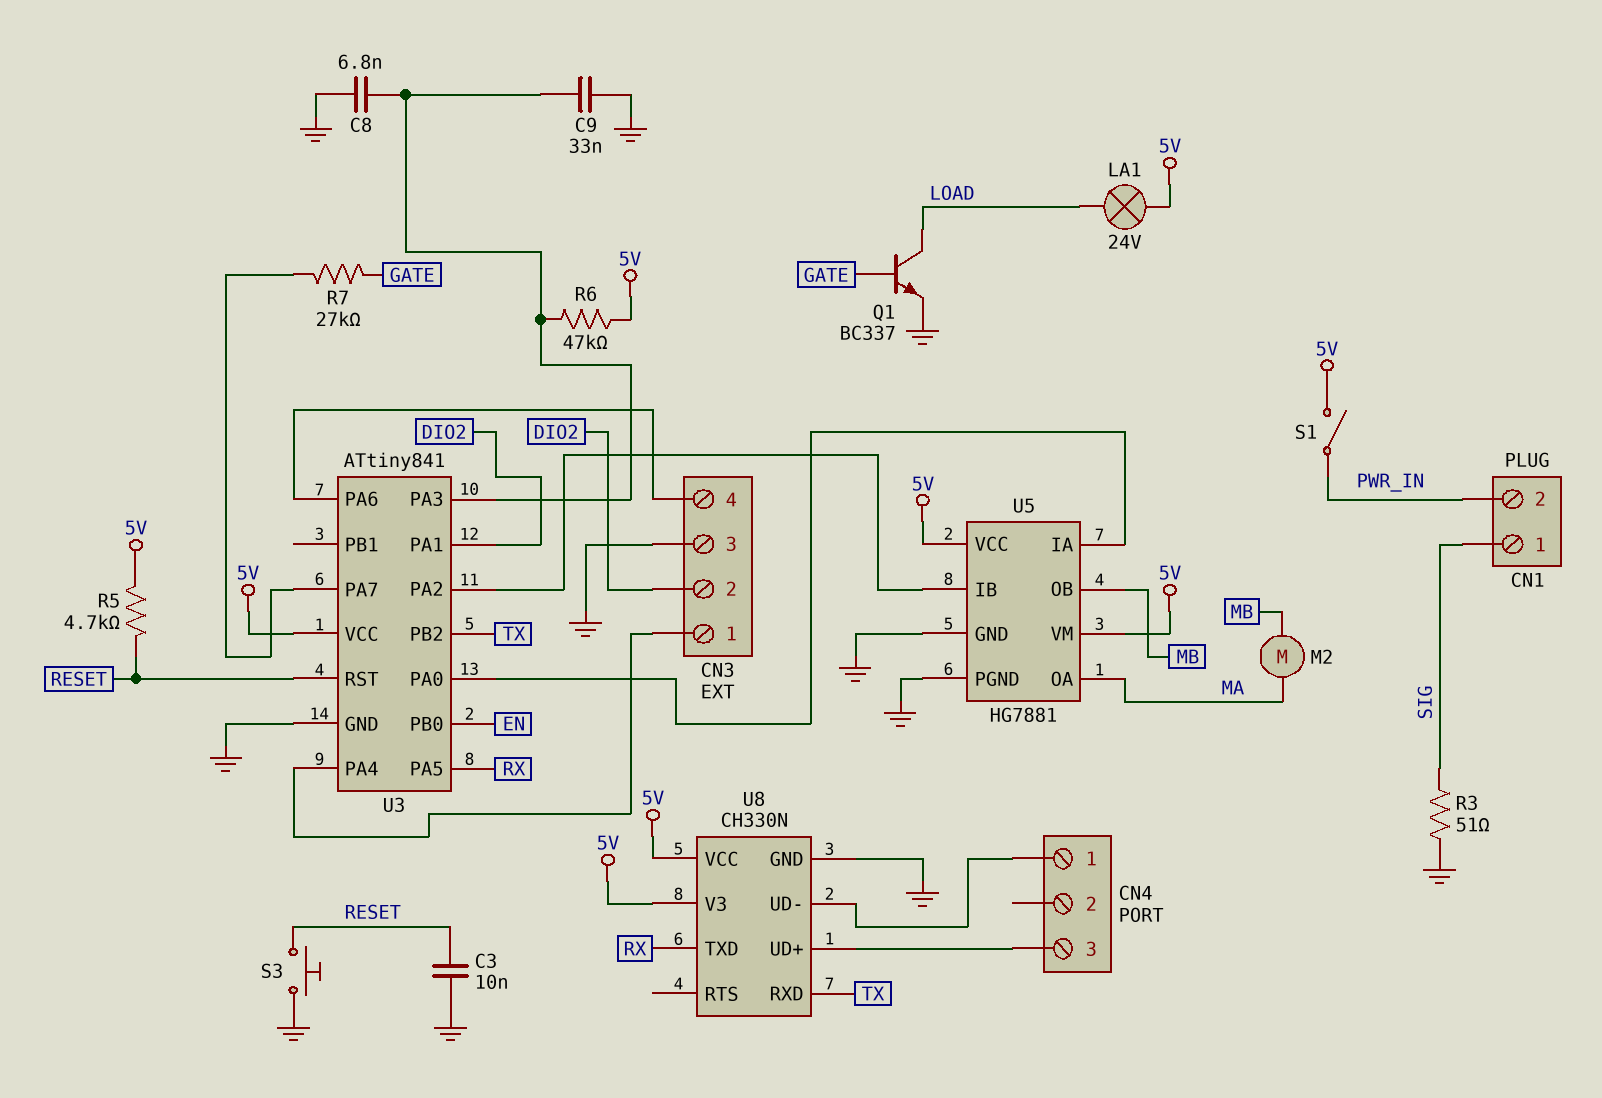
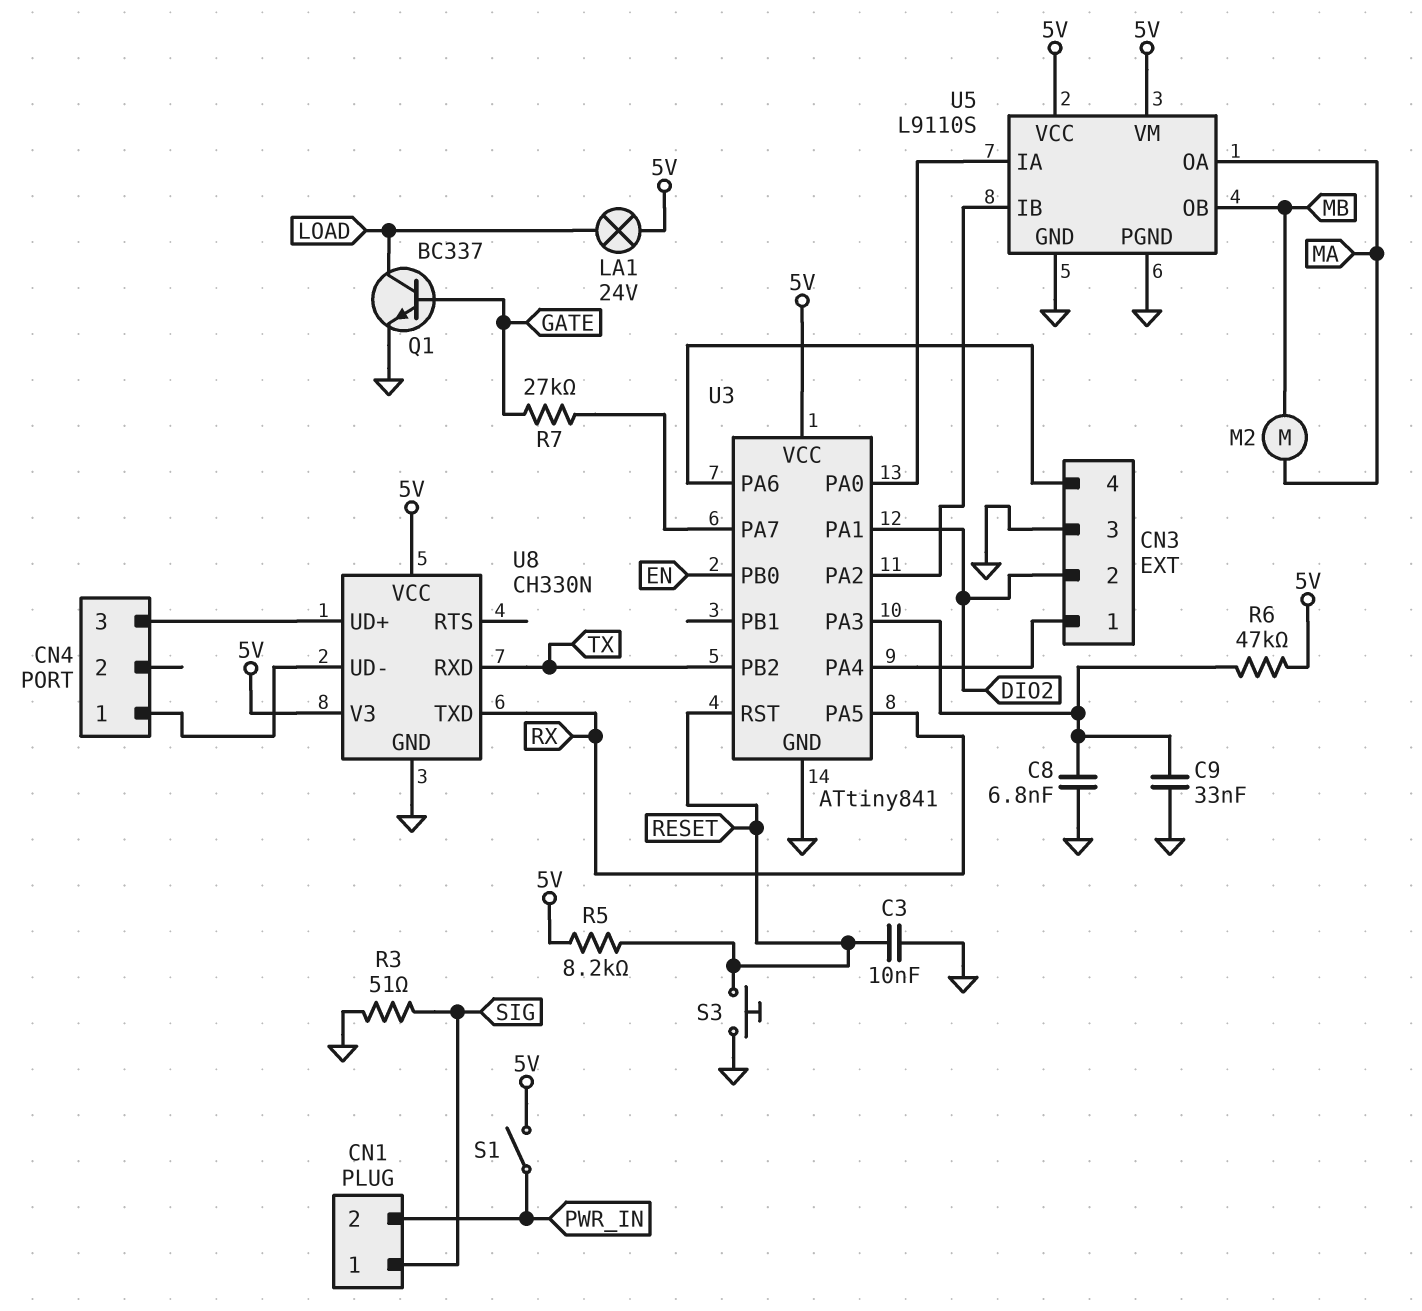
R5: 4.7k (5V, RESET) -> 8.2k (5V, RESET)
U5: HG7881 -> L9110S

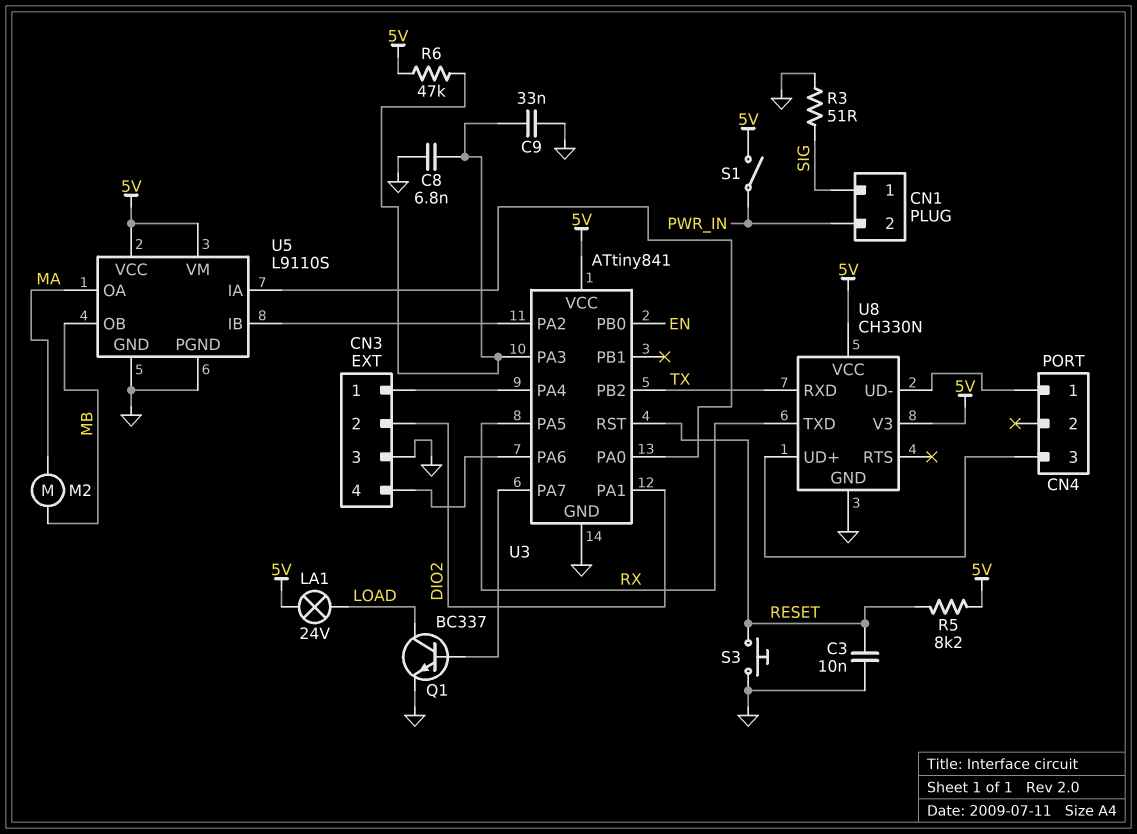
Q1: NPN BC337 (B GATE, C LOAD, E GND) -> NPN BC337 (B U3/PA7, C LOAD, E GND)
R7: 27k (GATE, U3/PA7) -> none

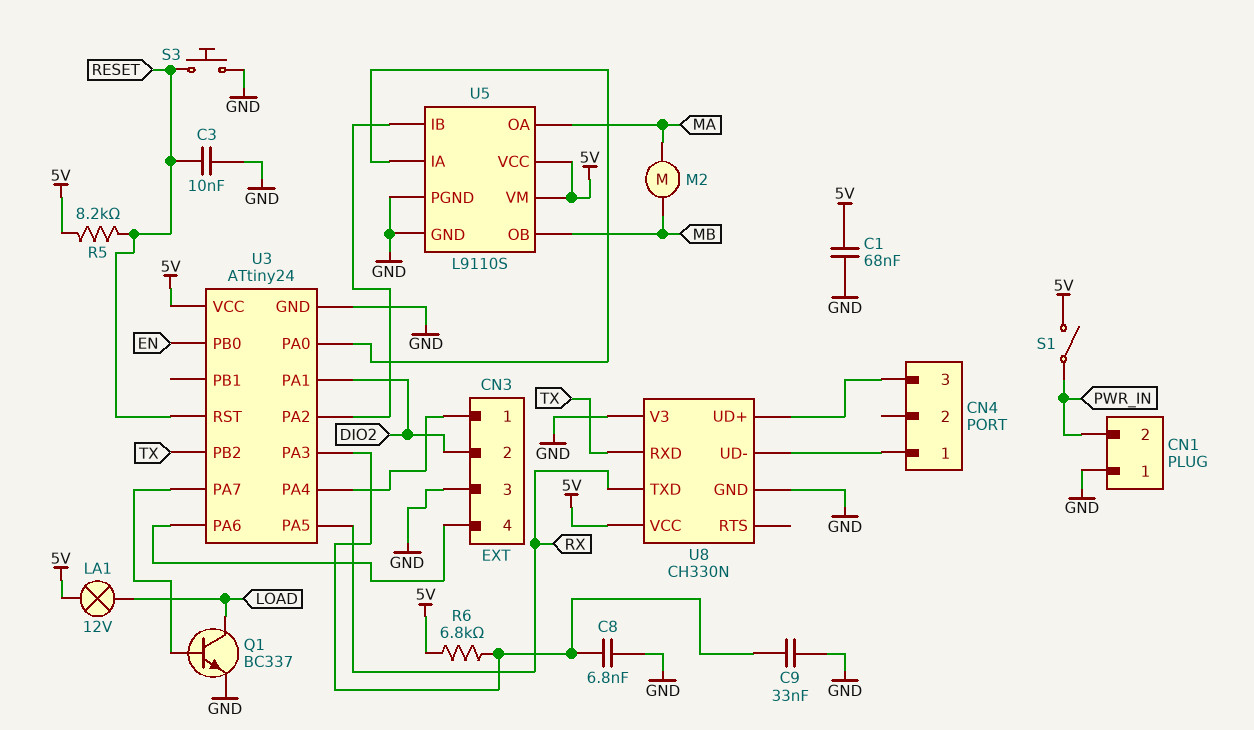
C1: none -> 68nF (5V, GND)
CN1 pin 1: SIG -> GND
LA1: lamp 24V (5V, LOAD) -> lamp 12V (5V, LOAD)
R3: 51 (GND, SIG) -> none
R6: 47k (5V, U3/PA3) -> 6.8k (5V, U3/PA3)
U3: ATtiny841 -> ATtiny24
U8 pin V3: 5V -> GND

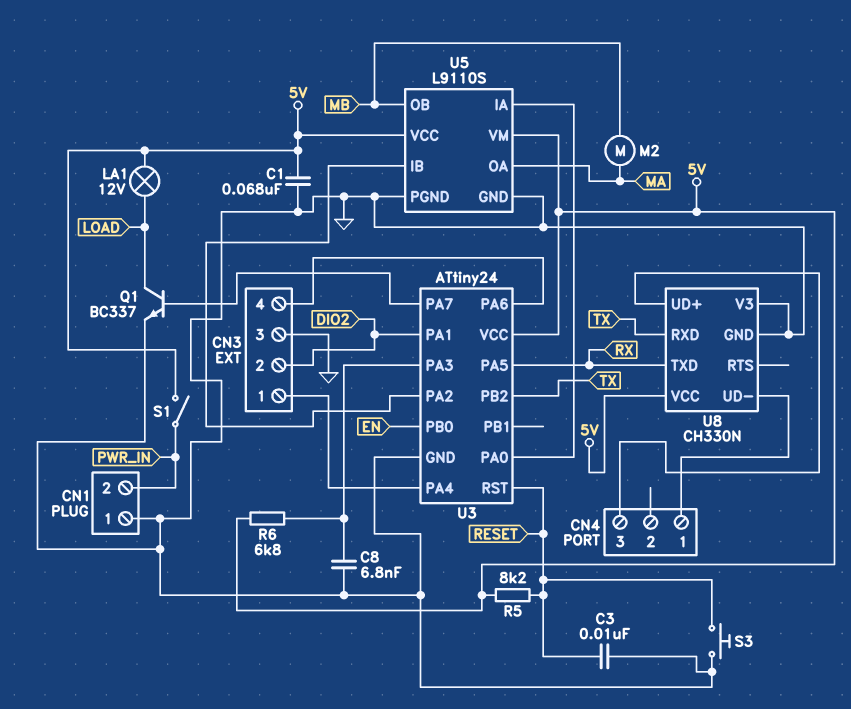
C9: 33nF (GND, U3/PA3) -> none

